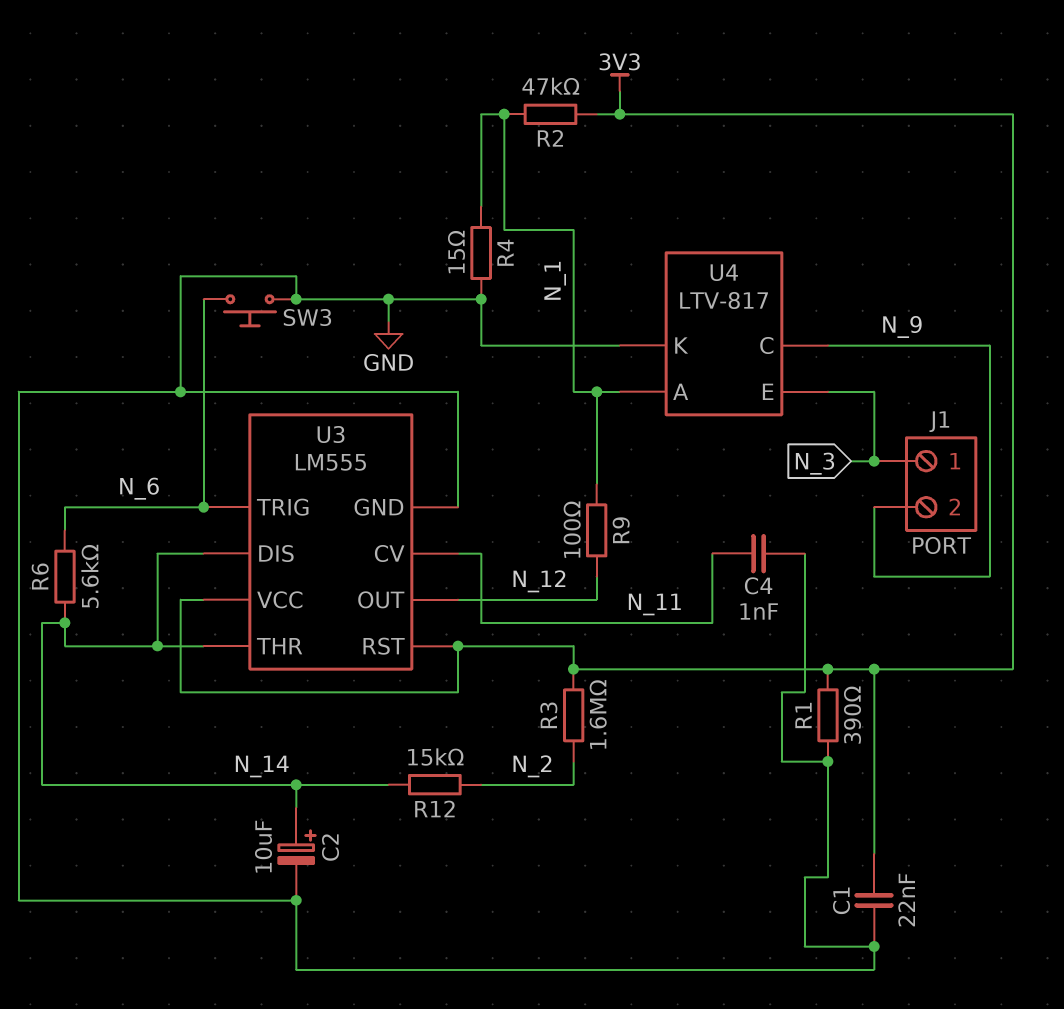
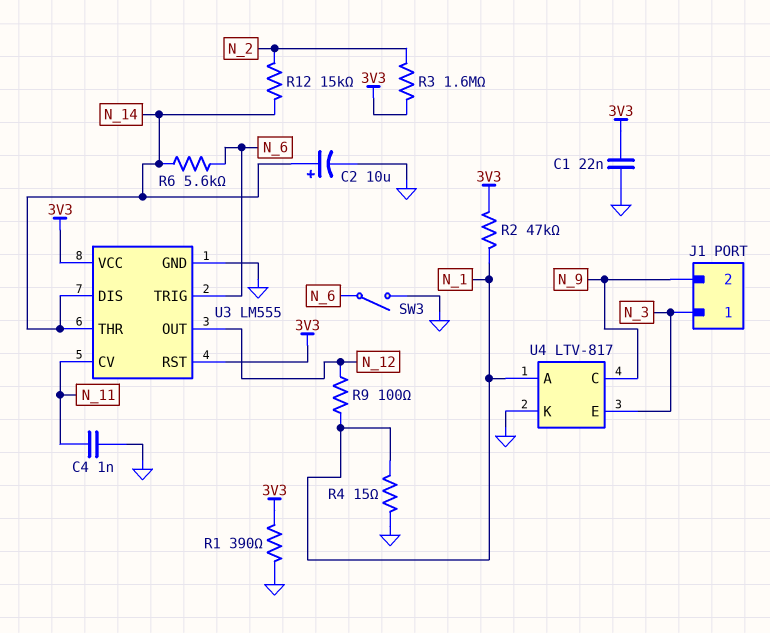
SW3: button (GND, N_6) -> switch (GND, N_6)

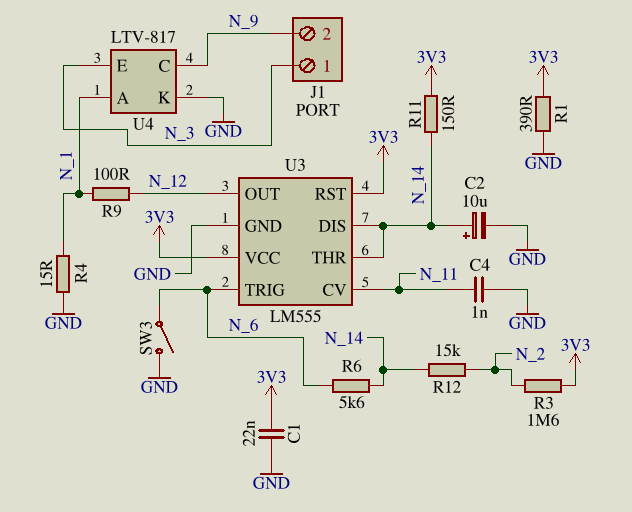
R2: 47k (3V3, N_1) -> none
R11: none -> 150 (3V3, N_14)

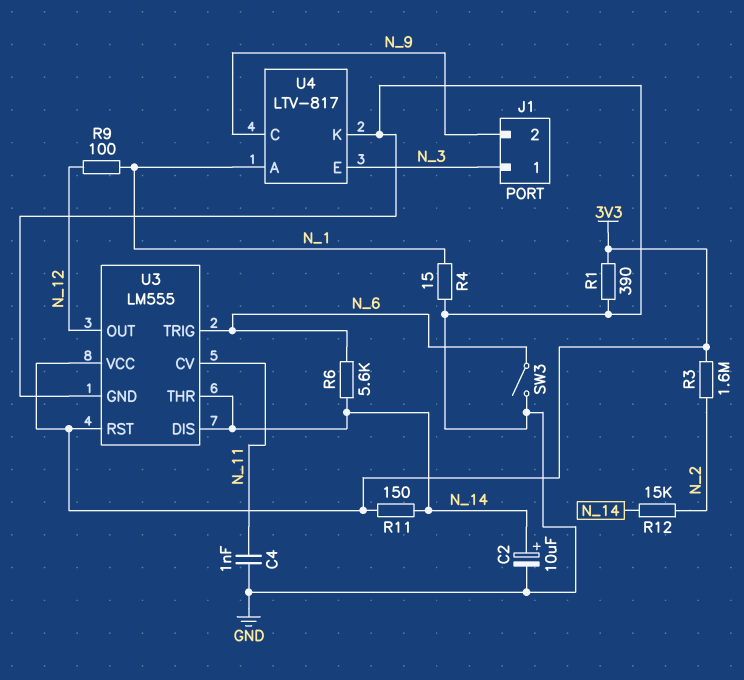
C1: 22nF (3V3, GND) -> none

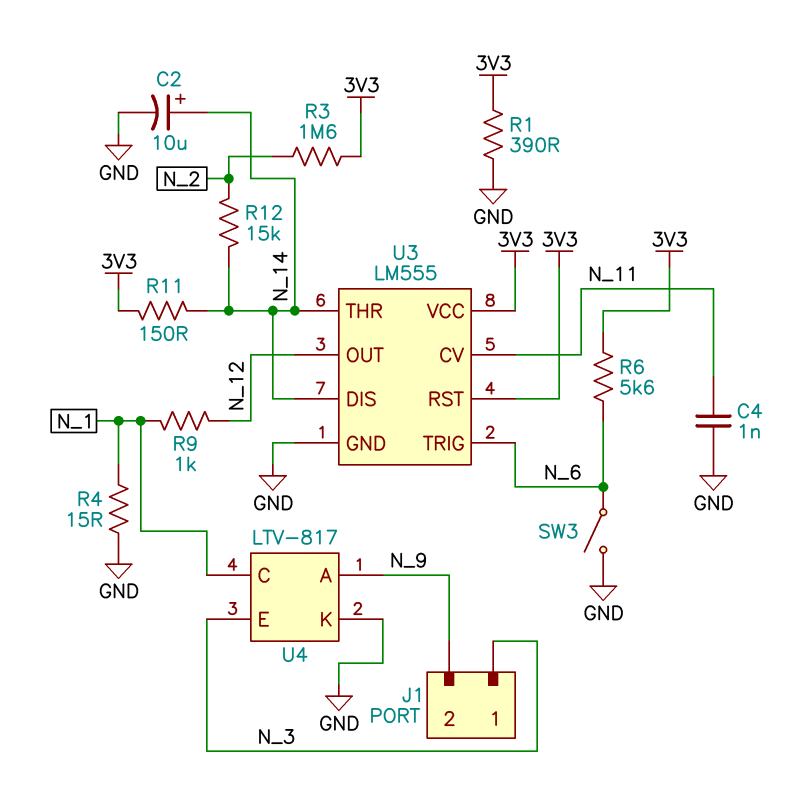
R6: 5.6k (N_6, N_14) -> 5.6k (3V3, N_6)
R9: 100 (N_1, N_12) -> 1k (N_1, N_12)
U4 pin A: N_1 -> N_9
U4 pin C: N_9 -> N_1

